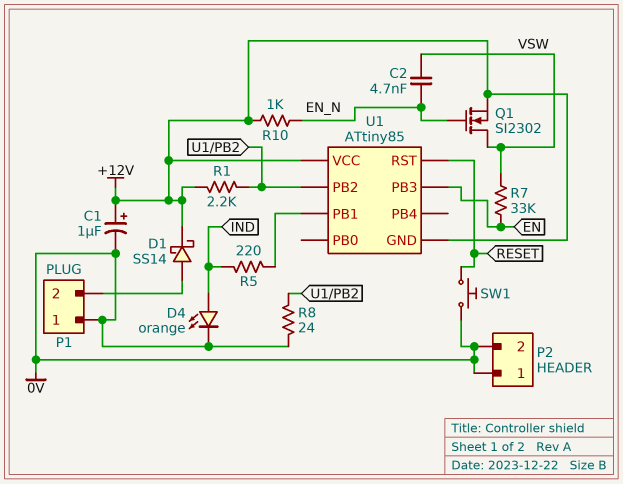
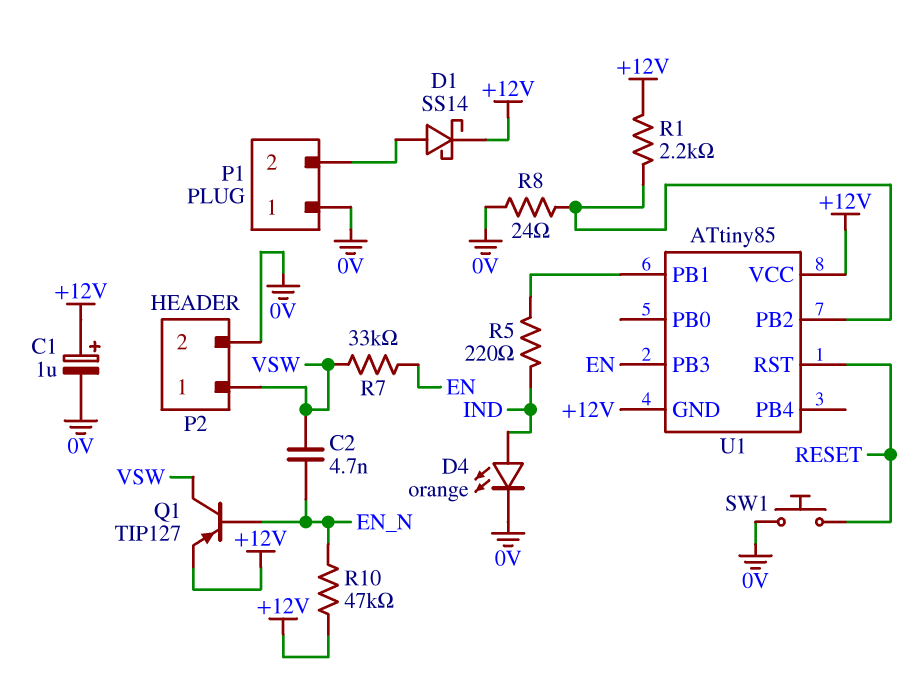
P2 pin 1: 0V -> VSW
Q1: NMOS SI2302 (G EN_N, D VSW, S +12V) -> PNP TIP127 (B EN_N, C VSW, E +12V)
R10: 1k (+12V, EN_N) -> 47k (+12V, EN_N)

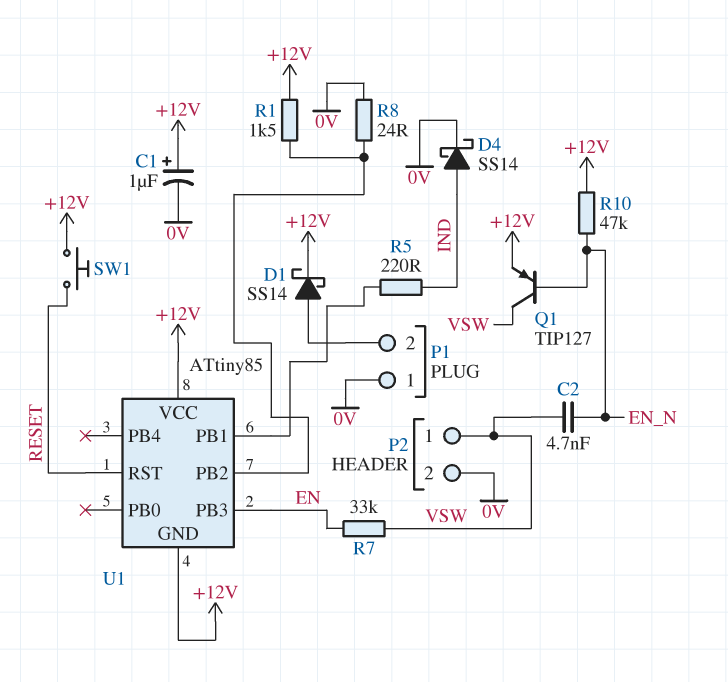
D4: LED orange (A IND, K 0V) -> schottky SS14 (A IND, K 0V)
R1: 2.2k (+12V, U1/PB2) -> 1.5k (+12V, U1/PB2)
SW1: button (0V, RESET) -> button (+12V, RESET)

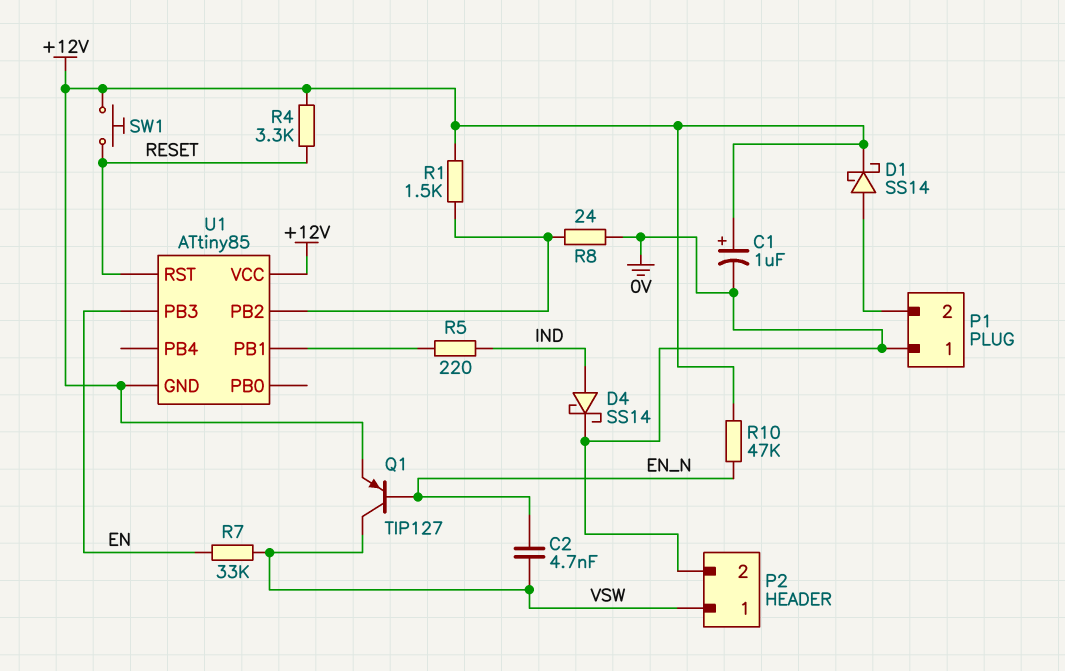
R4: none -> 3.3k (+12V, RESET)

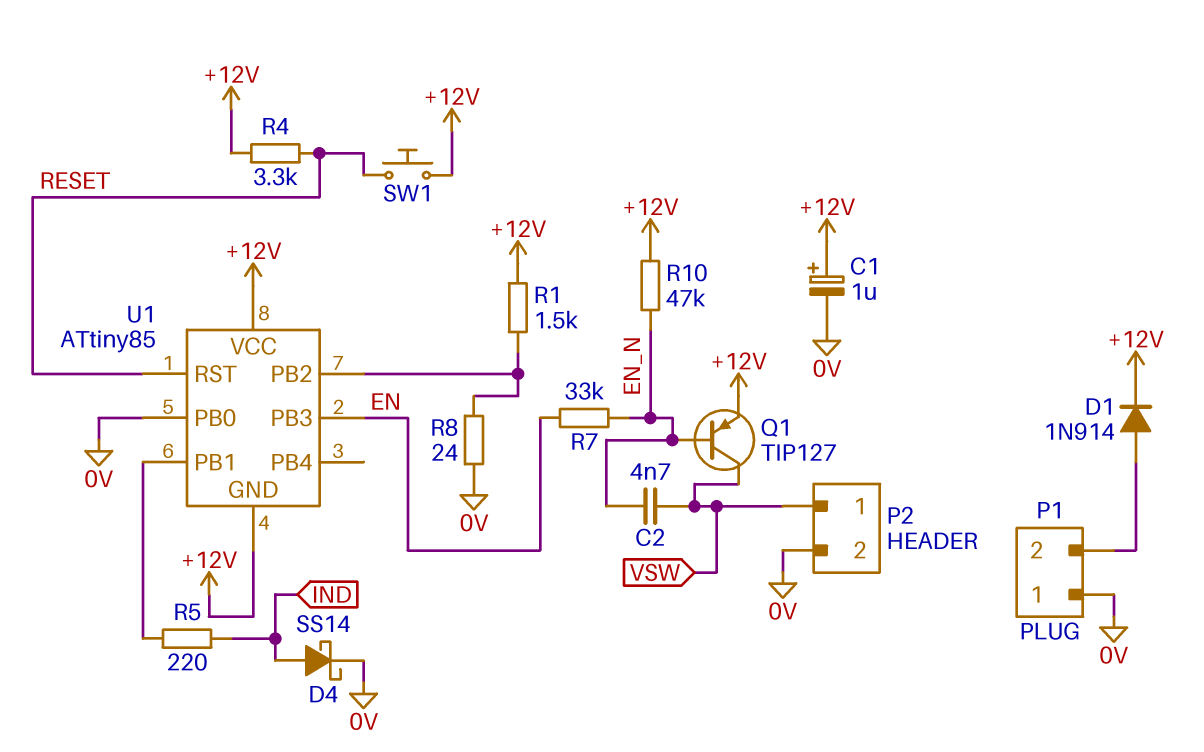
D1: schottky SS14 (A P1/2, K +12V) -> diode 1N914 (A P1/2, K +12V)
R7: 33k (EN, VSW) -> 33k (EN, EN_N)
U1 pin PB0: none -> 0V

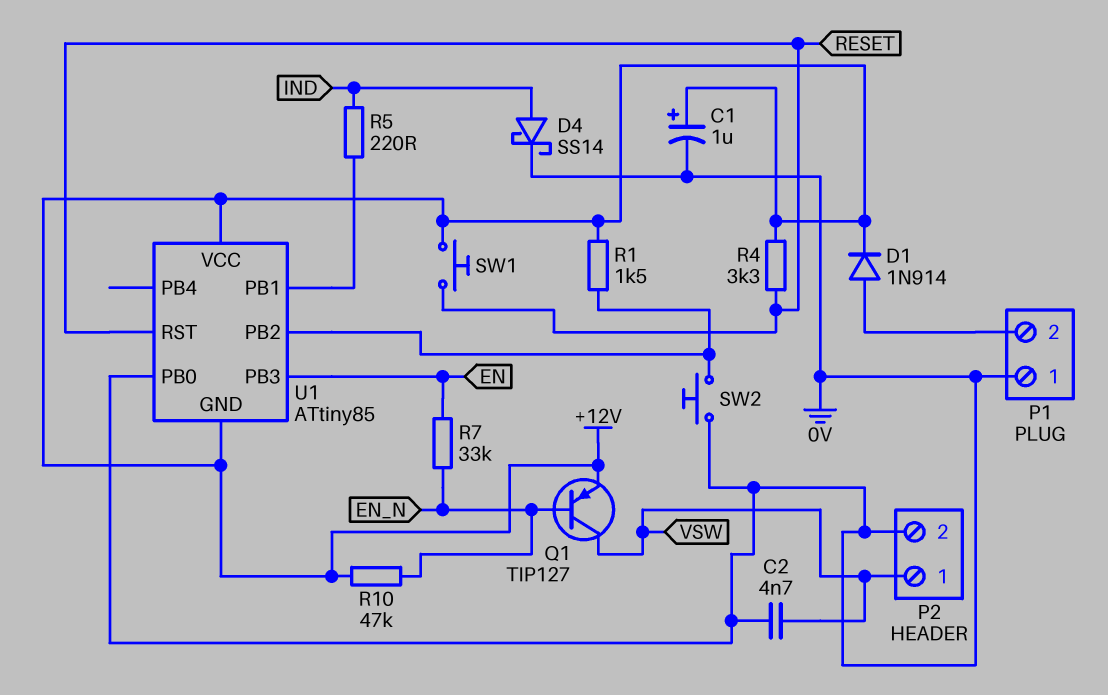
C2: 4.7nF (EN_N, VSW) -> 4.7nF (0V, VSW)
R8: 24 (0V, U1/PB2) -> none
SW2: none -> button (0V, U1/PB2)

